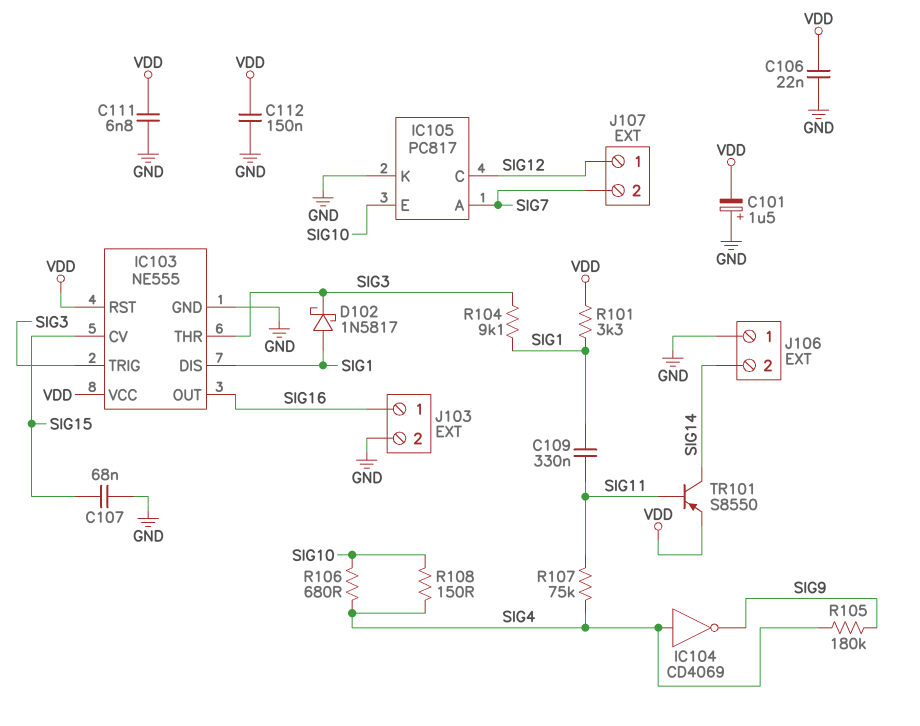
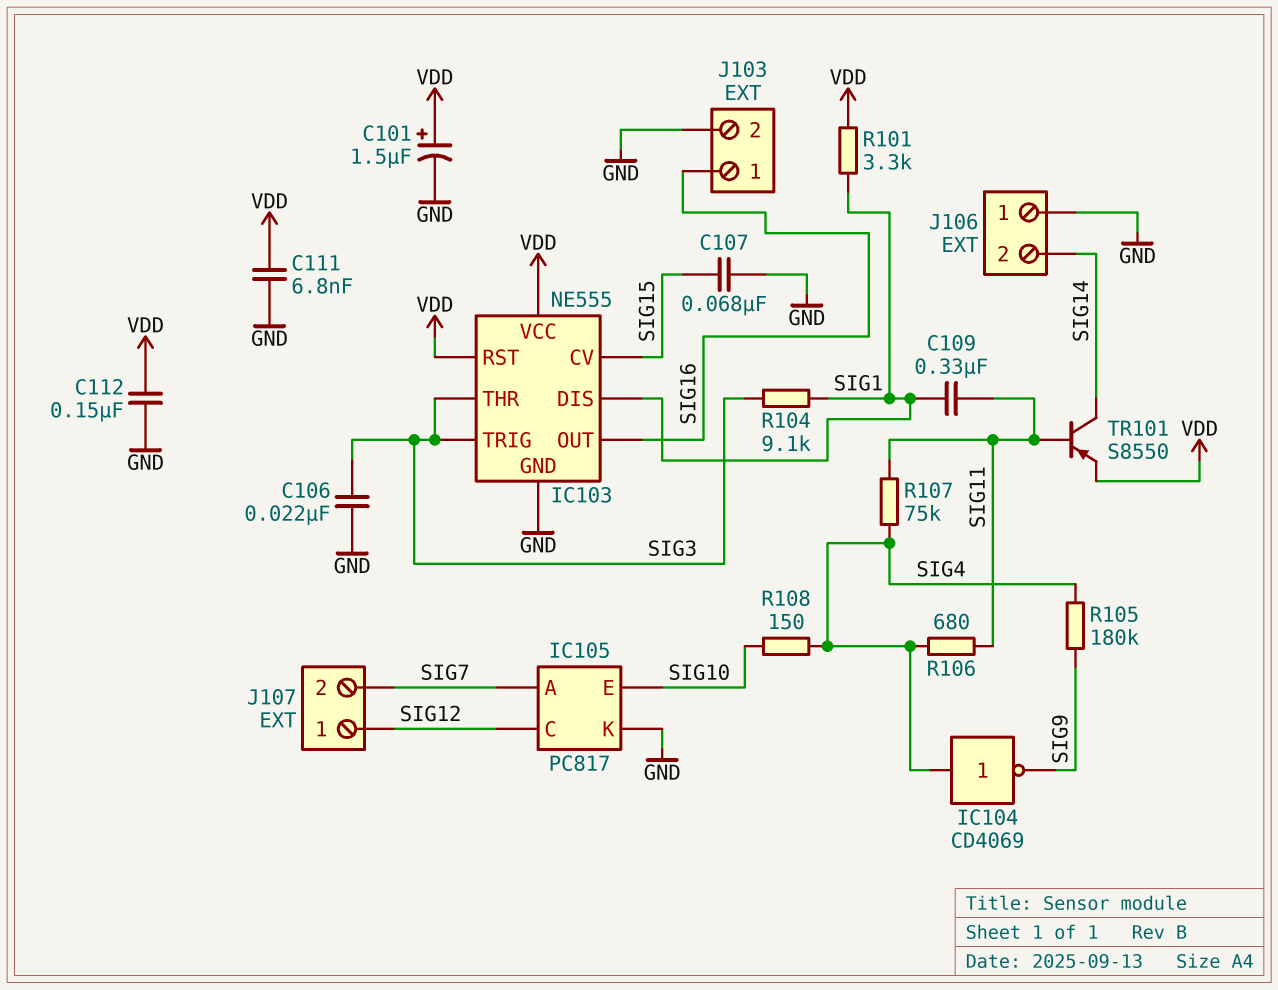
C101: 1.5uF (plus GND, minus VDD) -> 1.5uF (plus VDD, minus GND)
C106: 22nF (GND, VDD) -> 22nF (GND, SIG3)
D102: schottky 1N5817 (A SIG1, K SIG3) -> none
R106: 680 (SIG4, SIG10) -> 680 (SIG4, SIG11)

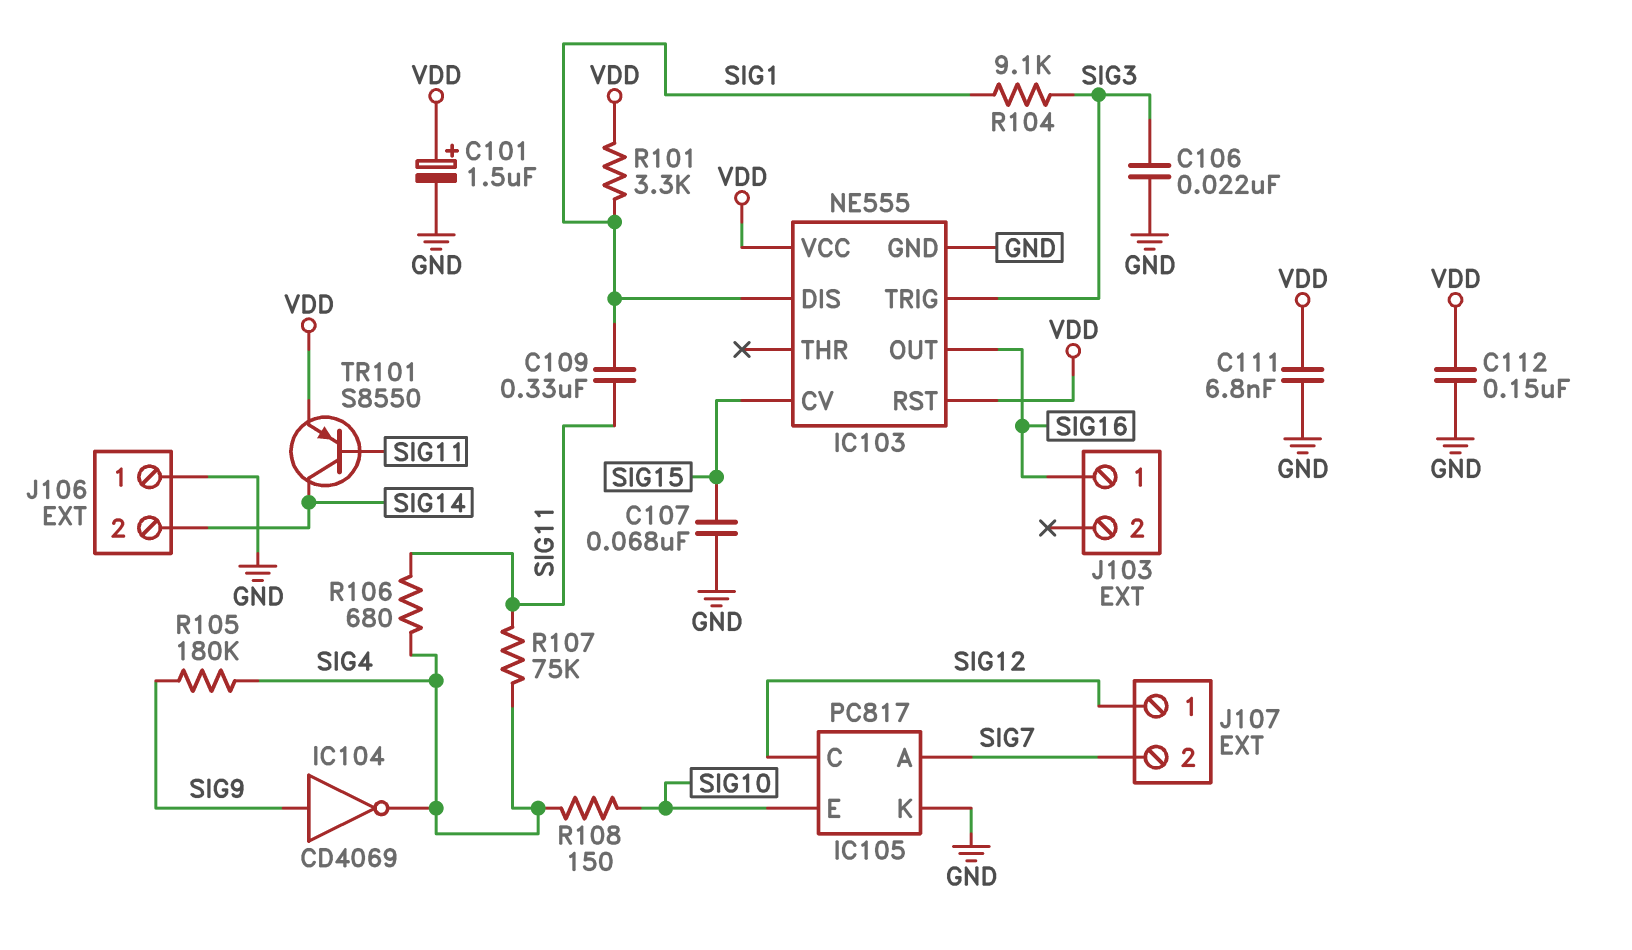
IC103 pin THR: SIG3 -> none
IC104: NOT CD4069 (in SIG4, out SIG9) -> NOT CD4069 (in SIG9, out SIG4)
J103 pin 2: GND -> none

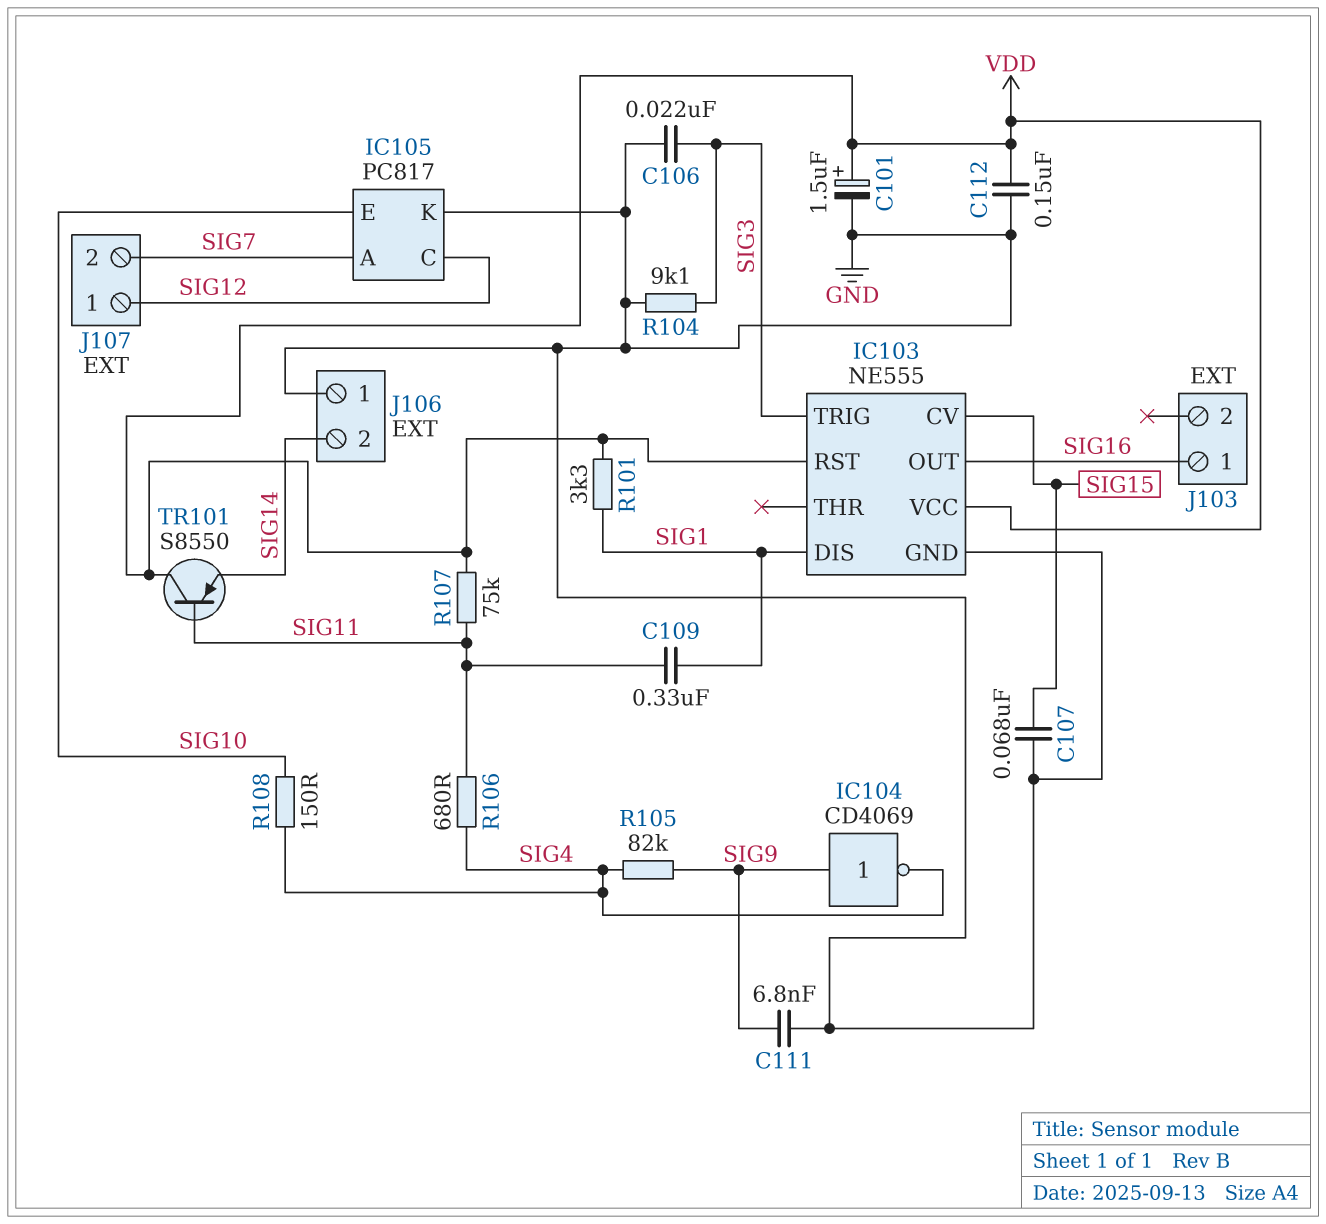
C111: 6.8nF (GND, VDD) -> 6.8nF (GND, SIG9)
R104: 9.1k (SIG1, SIG3) -> 9.1k (GND, SIG3)
R105: 180k (SIG4, SIG9) -> 82k (SIG4, SIG9)
R107: 75k (SIG4, SIG11) -> 75k (SIG11, VDD)
TR101: PNP S8550 (B SIG11, C SIG14, E VDD) -> PNP S8550 (B SIG11, C VDD, E SIG14)

